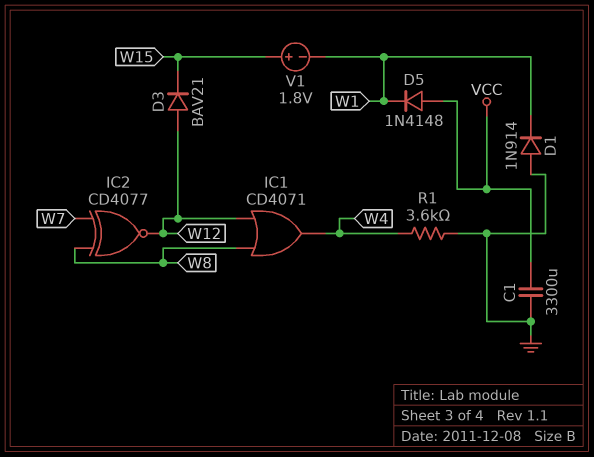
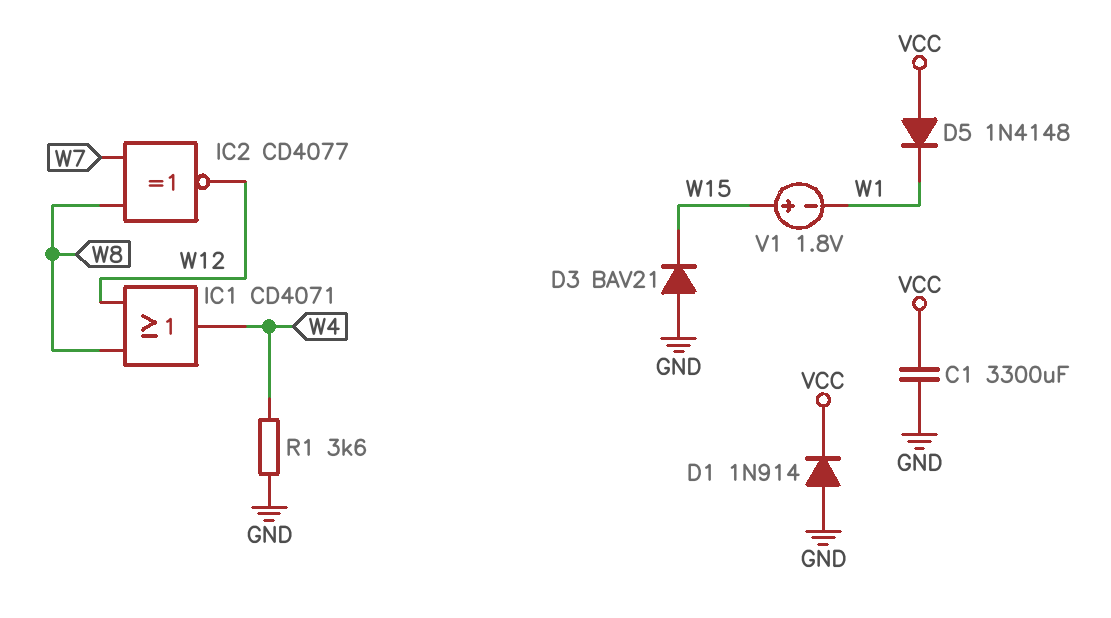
D1: diode 1N914 (A GND, K W1) -> diode 1N914 (A GND, K VCC)
D3: diode BAV21 (A W12, K W15) -> diode BAV21 (A GND, K W15)

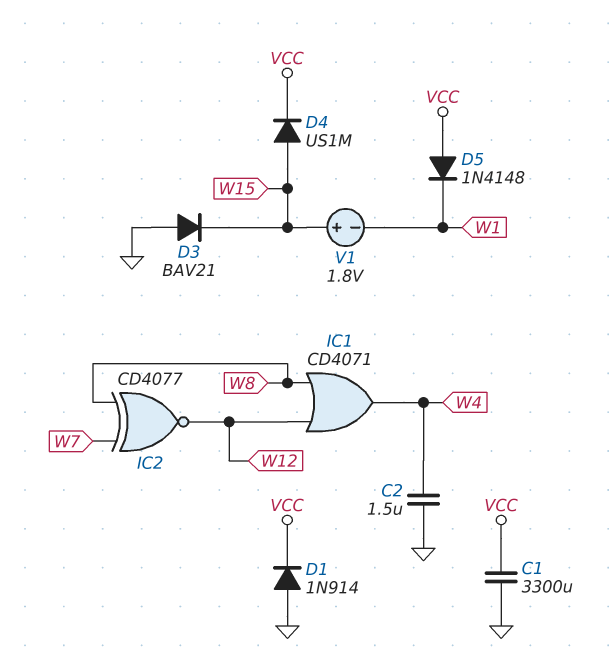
C2: none -> 1.5uF (GND, W4)
D4: none -> diode US1M (A W15, K VCC)
R1: 3.6k (GND, W4) -> none

